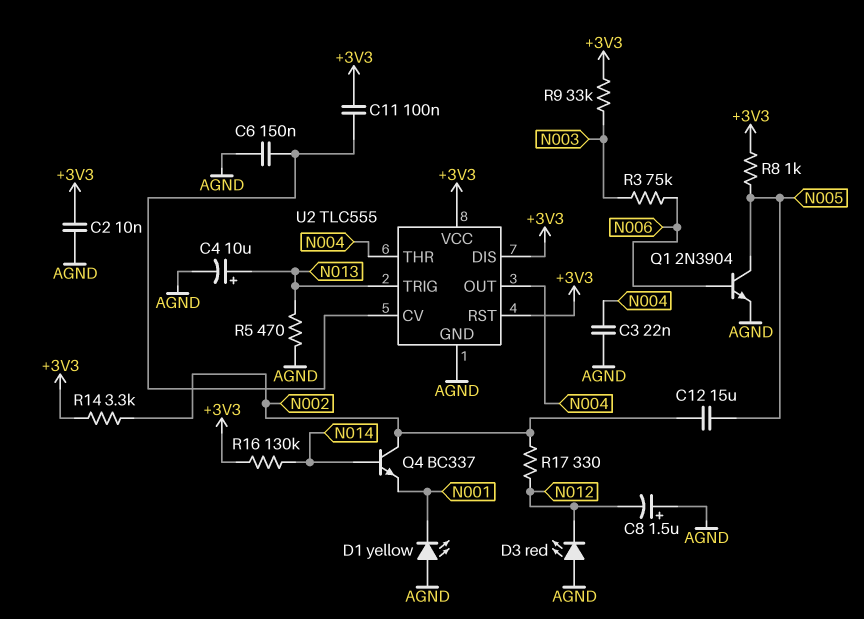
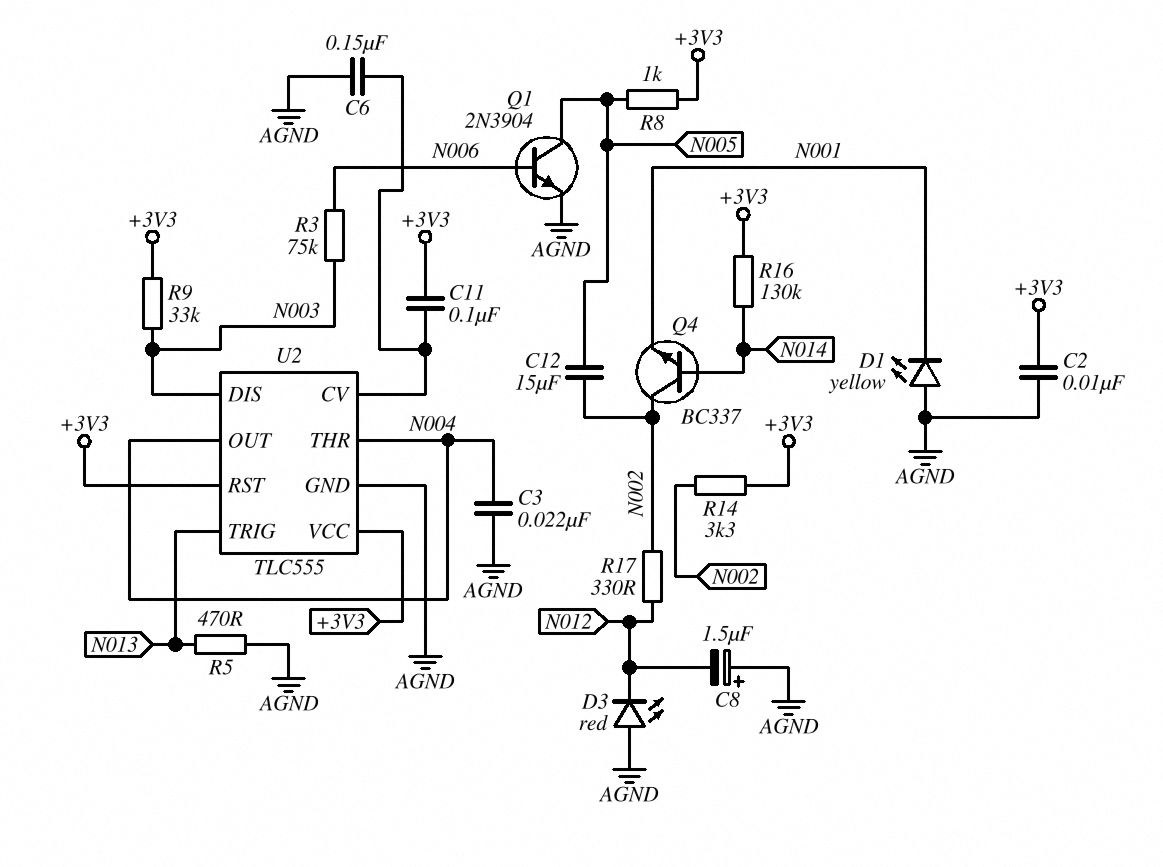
C4: 10uF (plus N013, minus AGND) -> none
U2 pin DIS: +3V3 -> N003

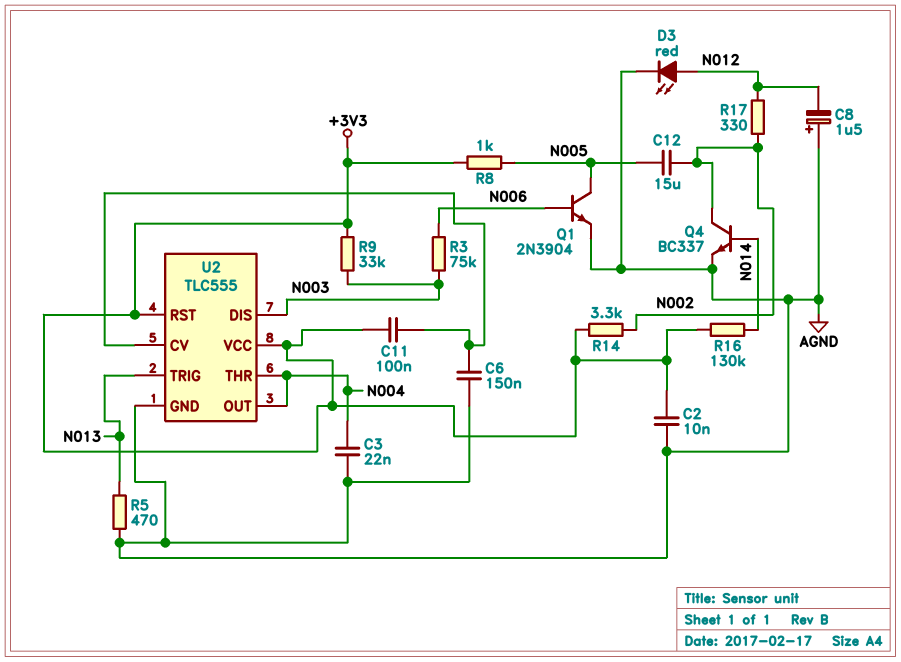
D1: LED yellow (A AGND, K N001) -> none
D3: LED red (A AGND, K N012) -> LED red (A N012, K AGND)
Q4: NPN BC337 (B N014, C N002, E N001) -> NPN BC337 (B N014, C N002, E AGND)

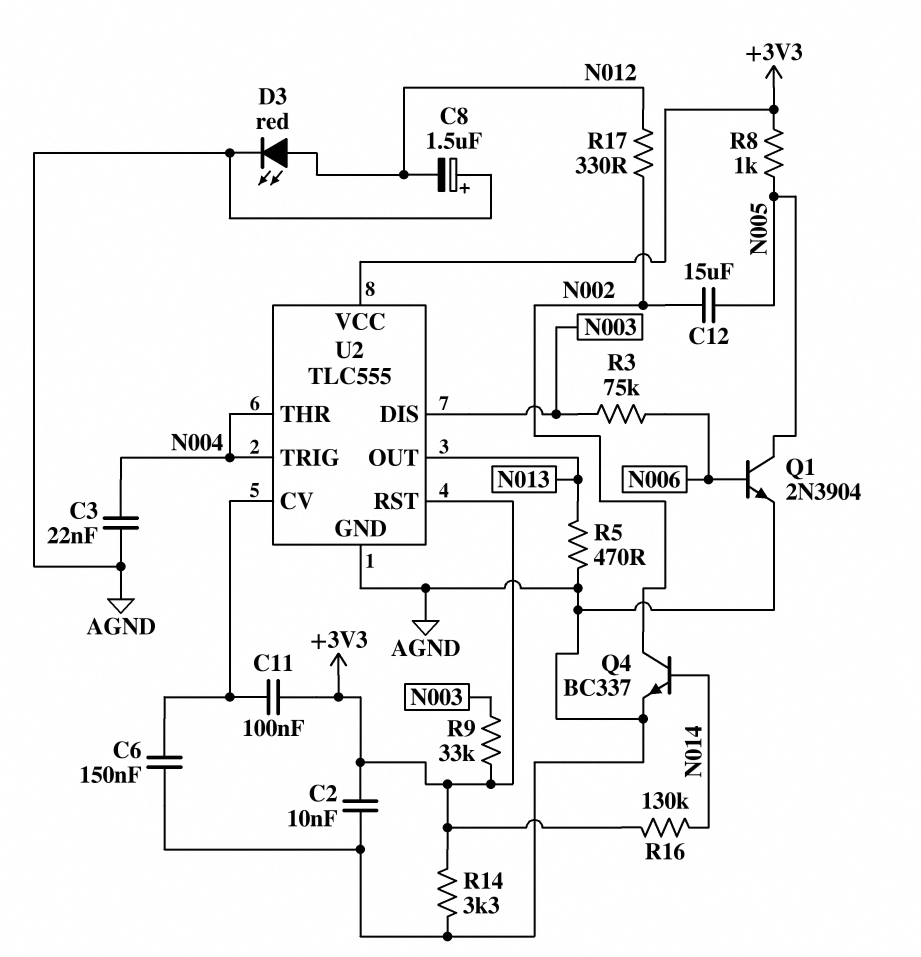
R14: 3.3k (+3V3, N002) -> 3.3k (+3V3, AGND)
U2 pin OUT: N004 -> N013
U2 pin TRIG: N013 -> N004

